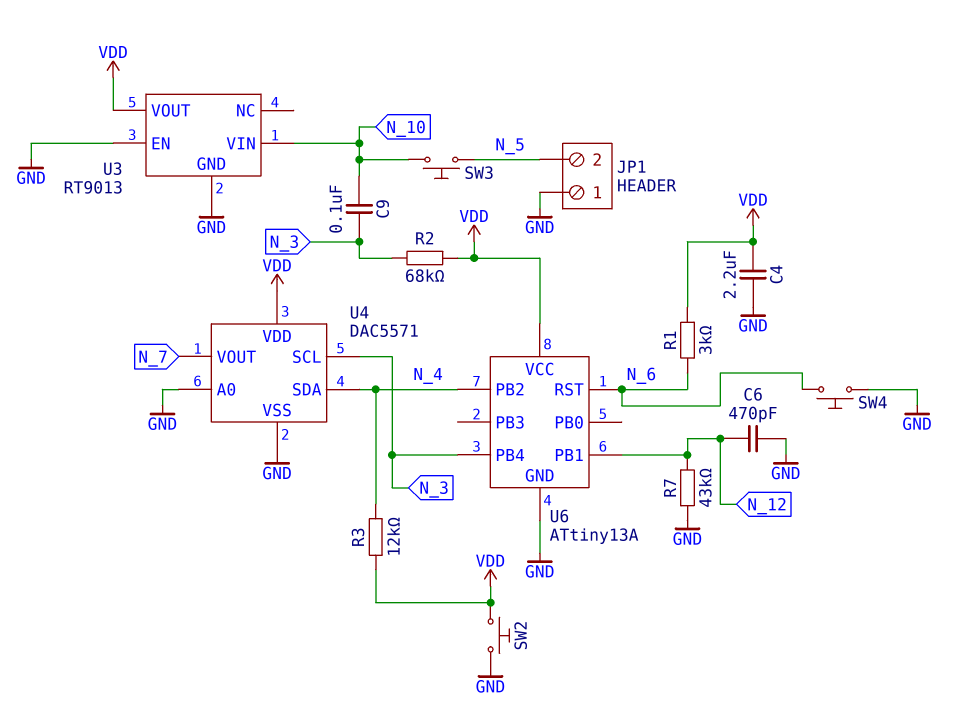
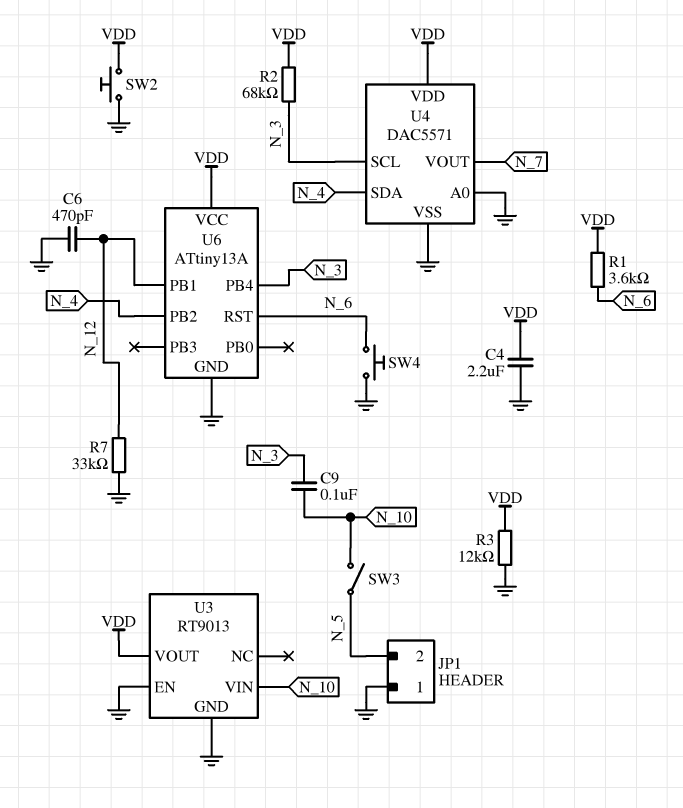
R1: 3k (N_6, VDD) -> 3.6k (N_6, VDD)
R3: 12k (N_4, VDD) -> 12k (GND, VDD)
R7: 43k (GND, N_12) -> 33k (GND, N_12)
SW3: button (N_5, N_10) -> switch (N_5, N_10)

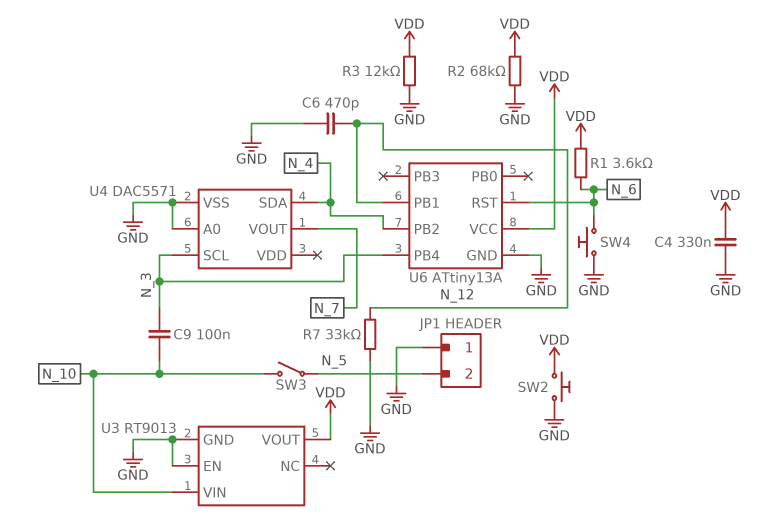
C4: 2.2uF (GND, VDD) -> 330nF (GND, VDD)
R2: 68k (N_3, VDD) -> 68k (GND, VDD)
U4 pin VDD: VDD -> none

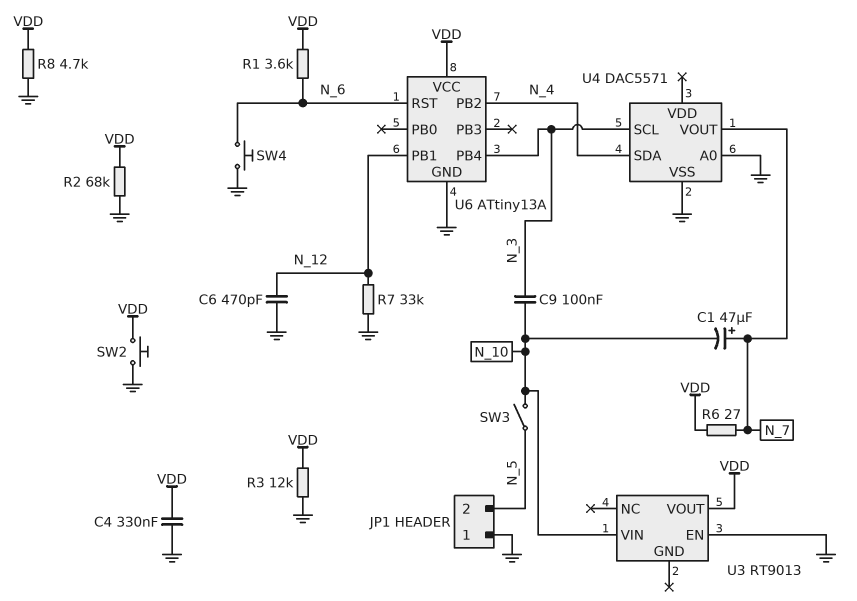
C1: none -> 47uF (plus N_7, minus N_10)
R6: none -> 27 (N_7, VDD)
R8: none -> 4.7k (GND, VDD)
U3 pin GND: GND -> none

